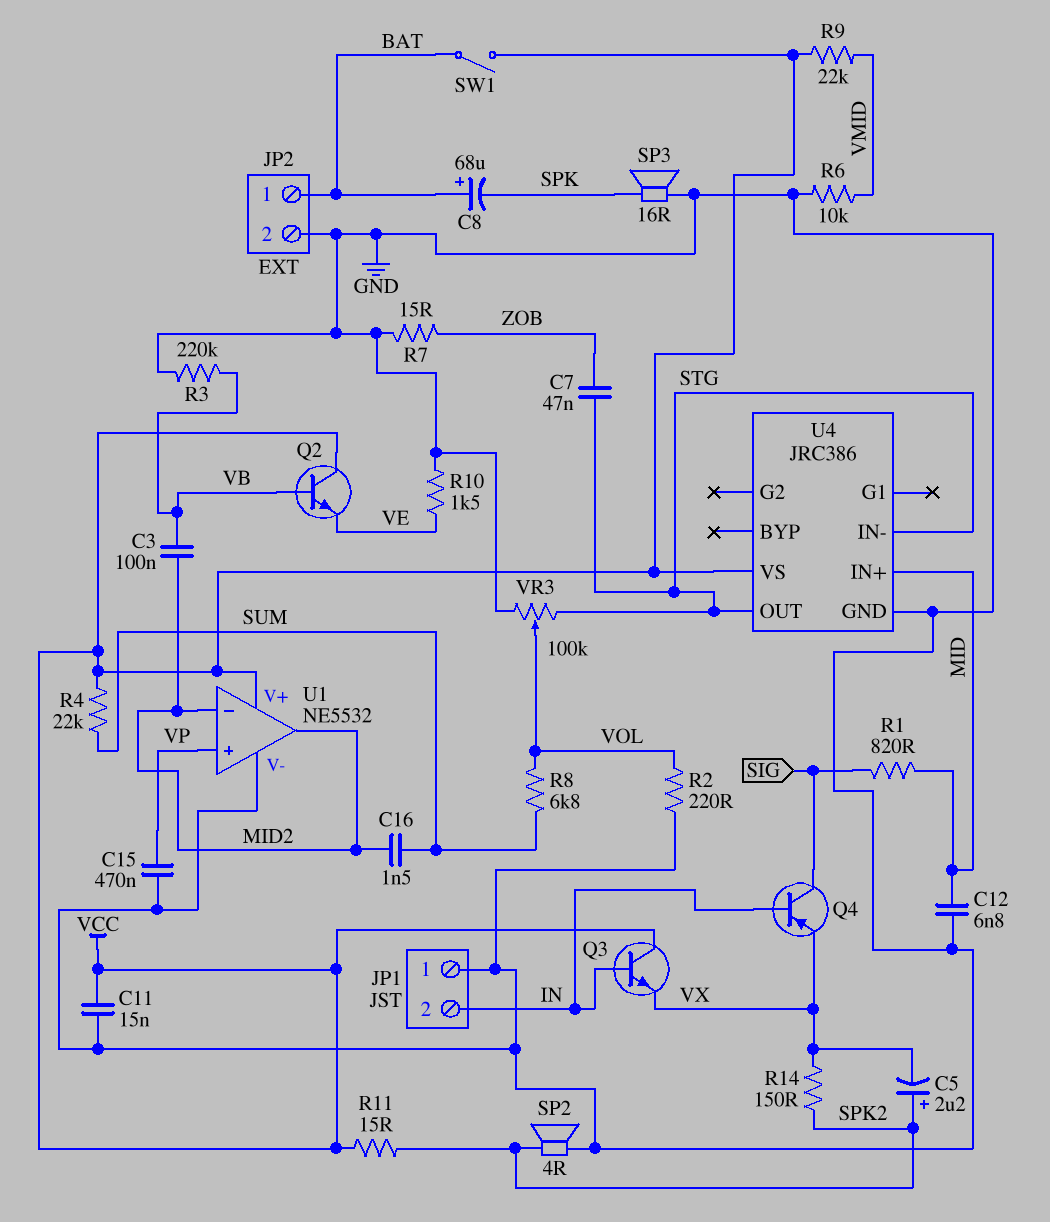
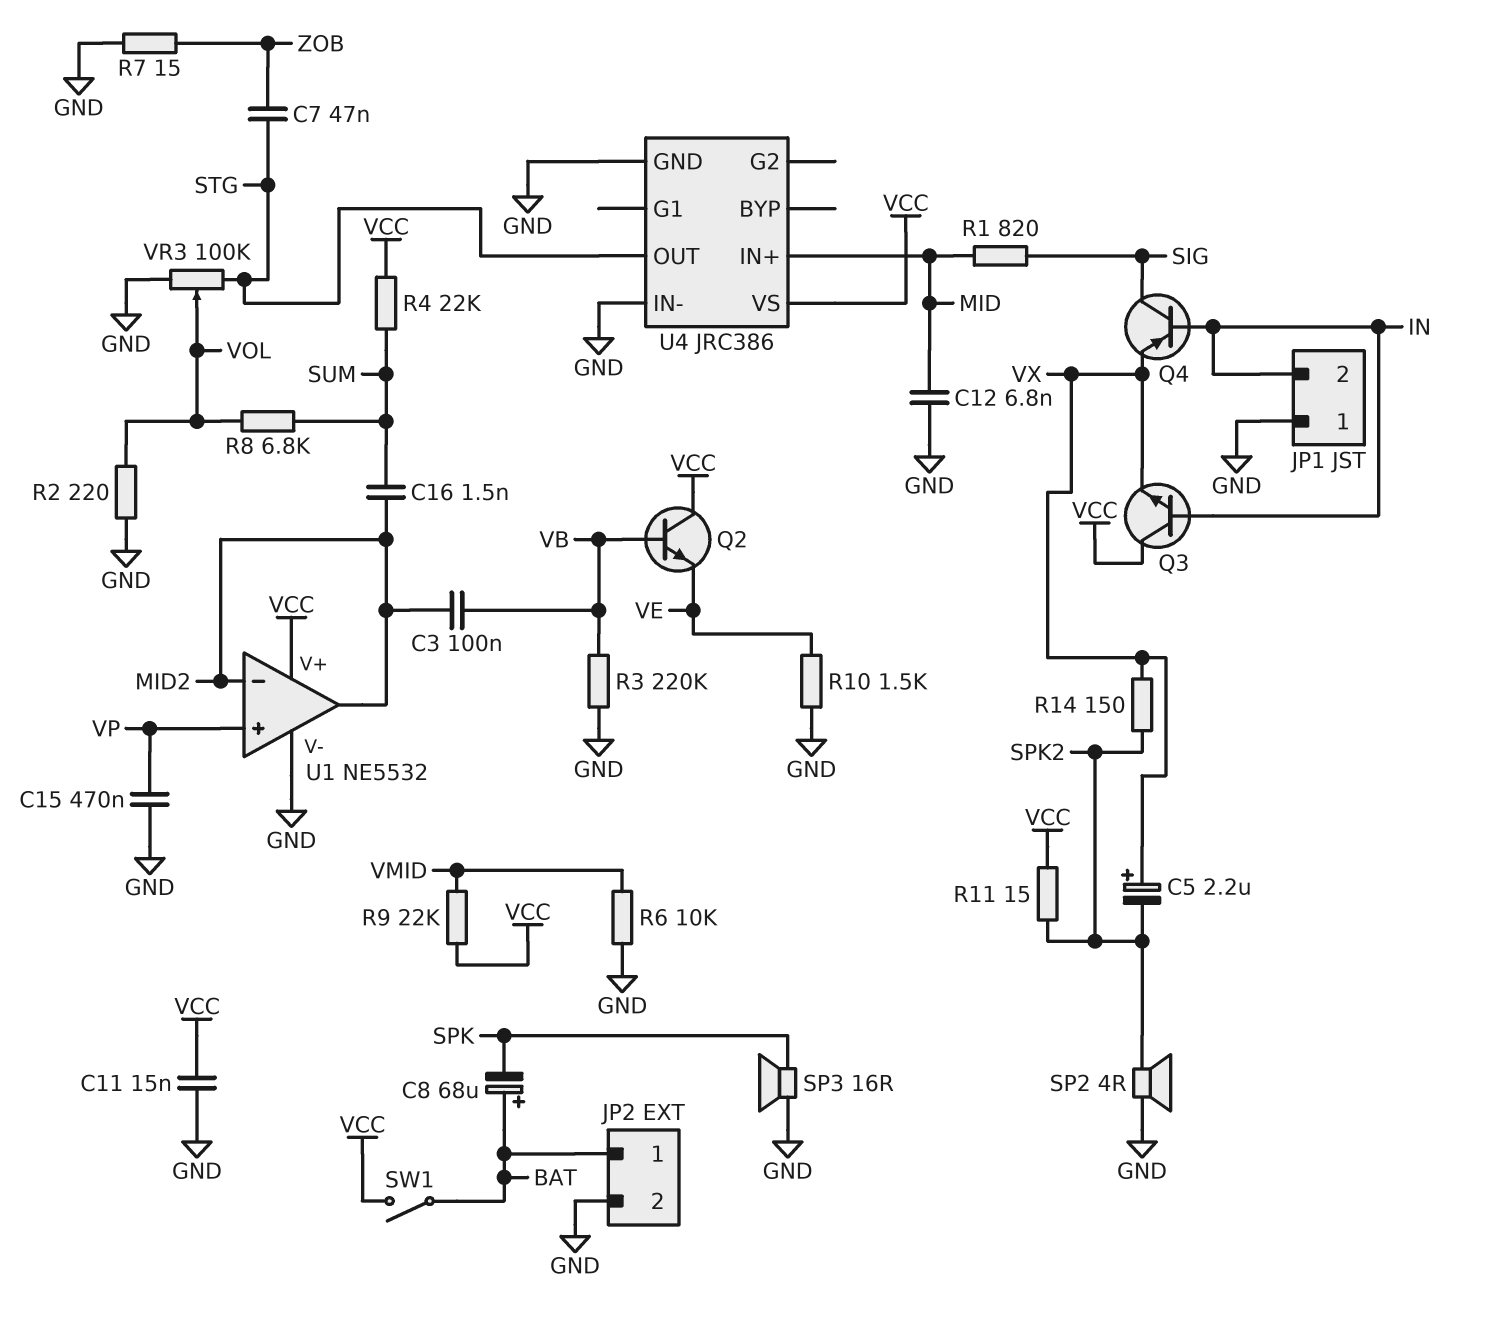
C5: 2.2uF (plus SPK2, minus VX) -> 2.2uF (plus VX, minus SPK2)
U4 pin IN-: STG -> GND

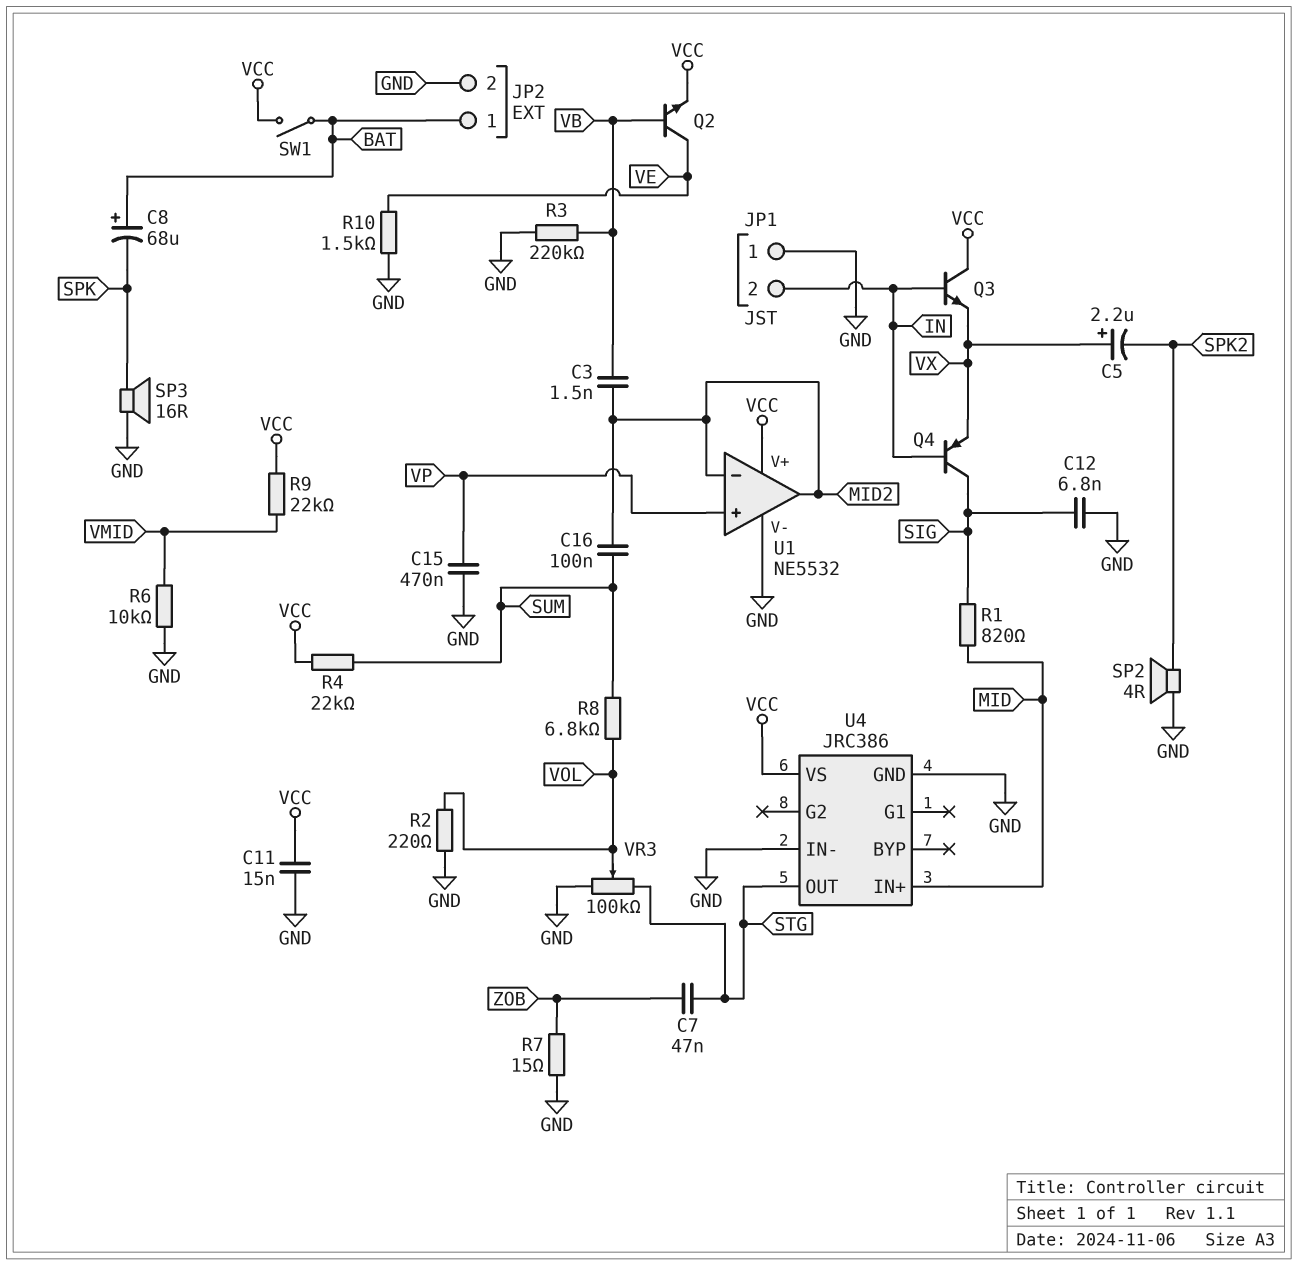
C3: 100nF (MID2, VB) -> 1.5nF (MID2, VB)
C12: 6.8nF (GND, MID) -> 6.8nF (GND, SIG)
C16: 1.5nF (MID2, SUM) -> 100nF (MID2, SUM)
Q2: NPN (B VB, C VCC, E VE) -> NPN (B VB, C VE, E VCC)
R11: 15 (SPK2, VCC) -> none
R14: 150 (SPK2, VX) -> none

